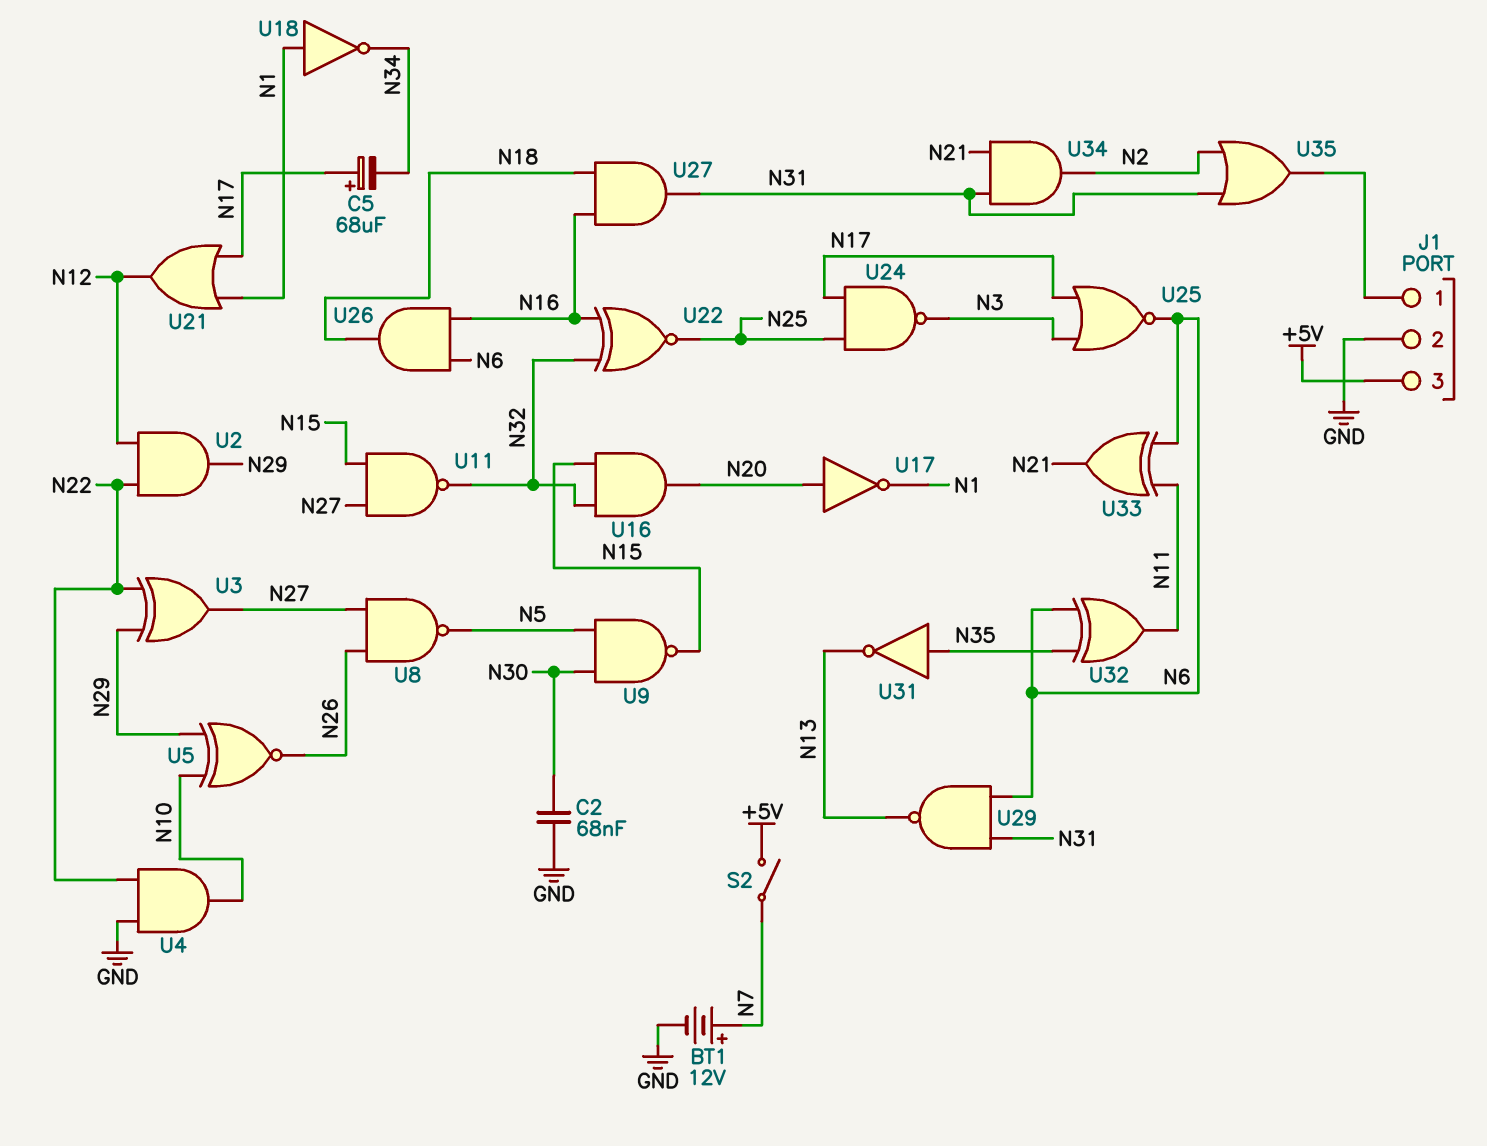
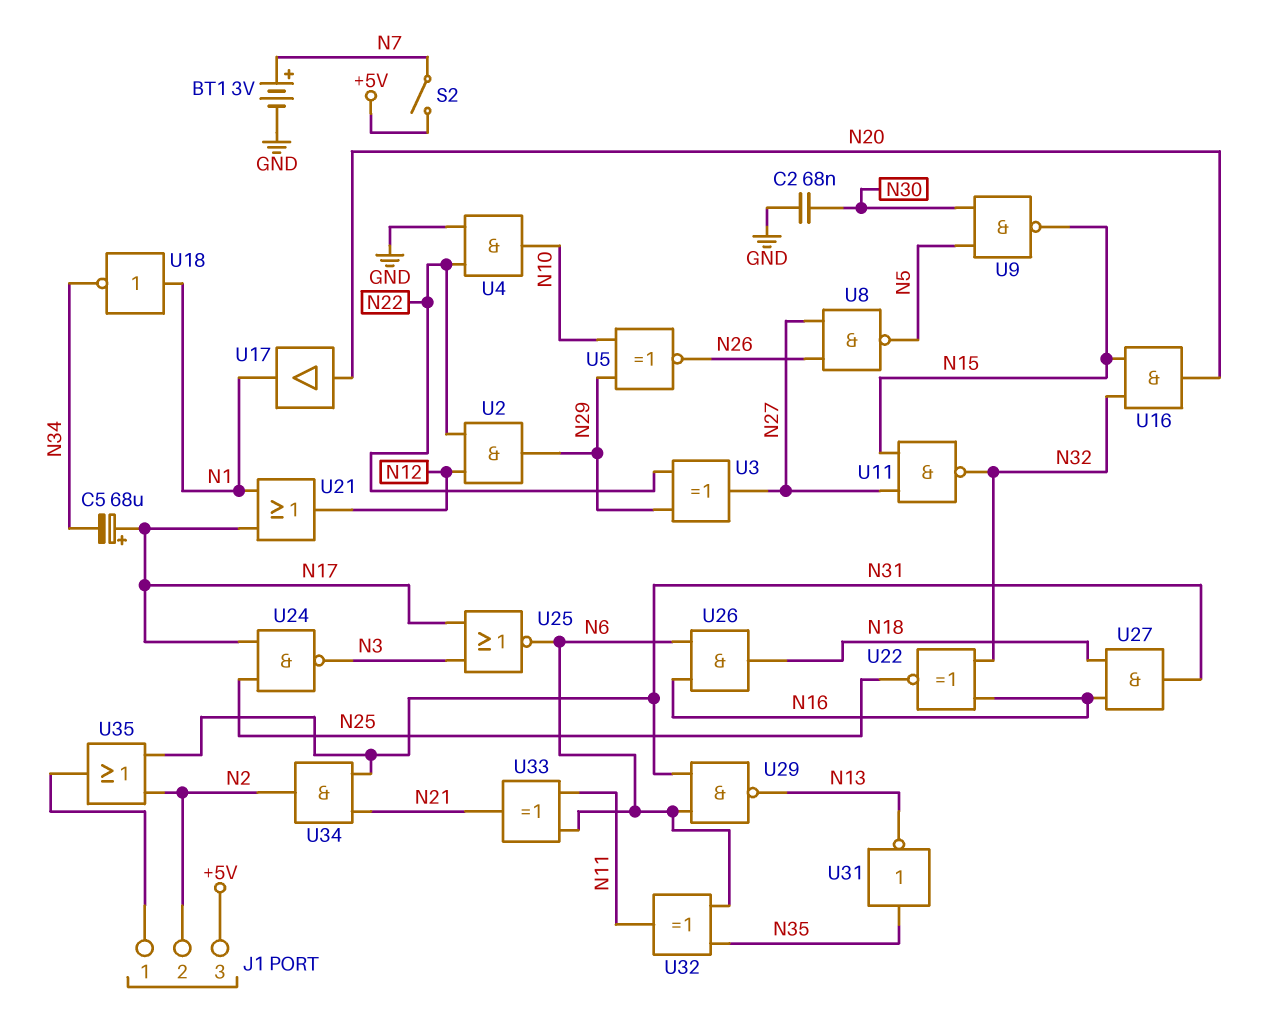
BT1: 12V (plus N7, minus GND) -> 3V (plus N7, minus GND)
J1 pin 2: GND -> N2
U17: NOT (in N20, out N1) -> buffer (in N20, out N1)

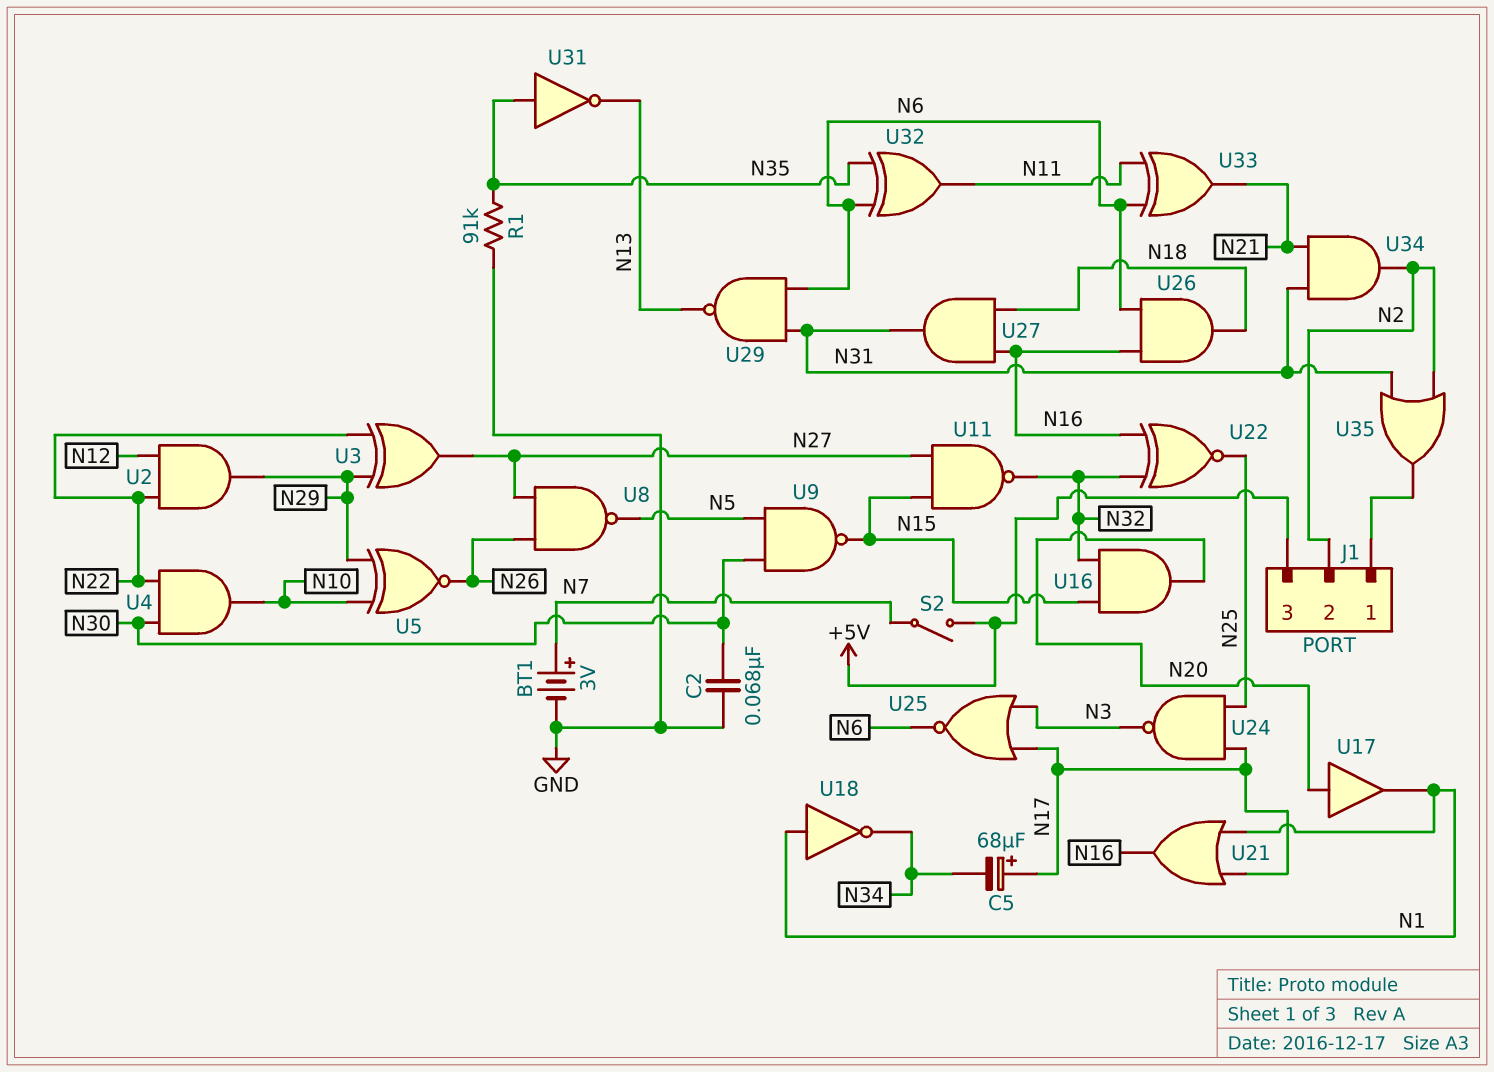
R1: none -> 91k (GND, N35)
U4: AND (in GND, in N22, out N10) -> AND (in N22, in N30, out N10)
U21: OR (in N1, in N17, out N12) -> OR (in N1, in N17, out N16)

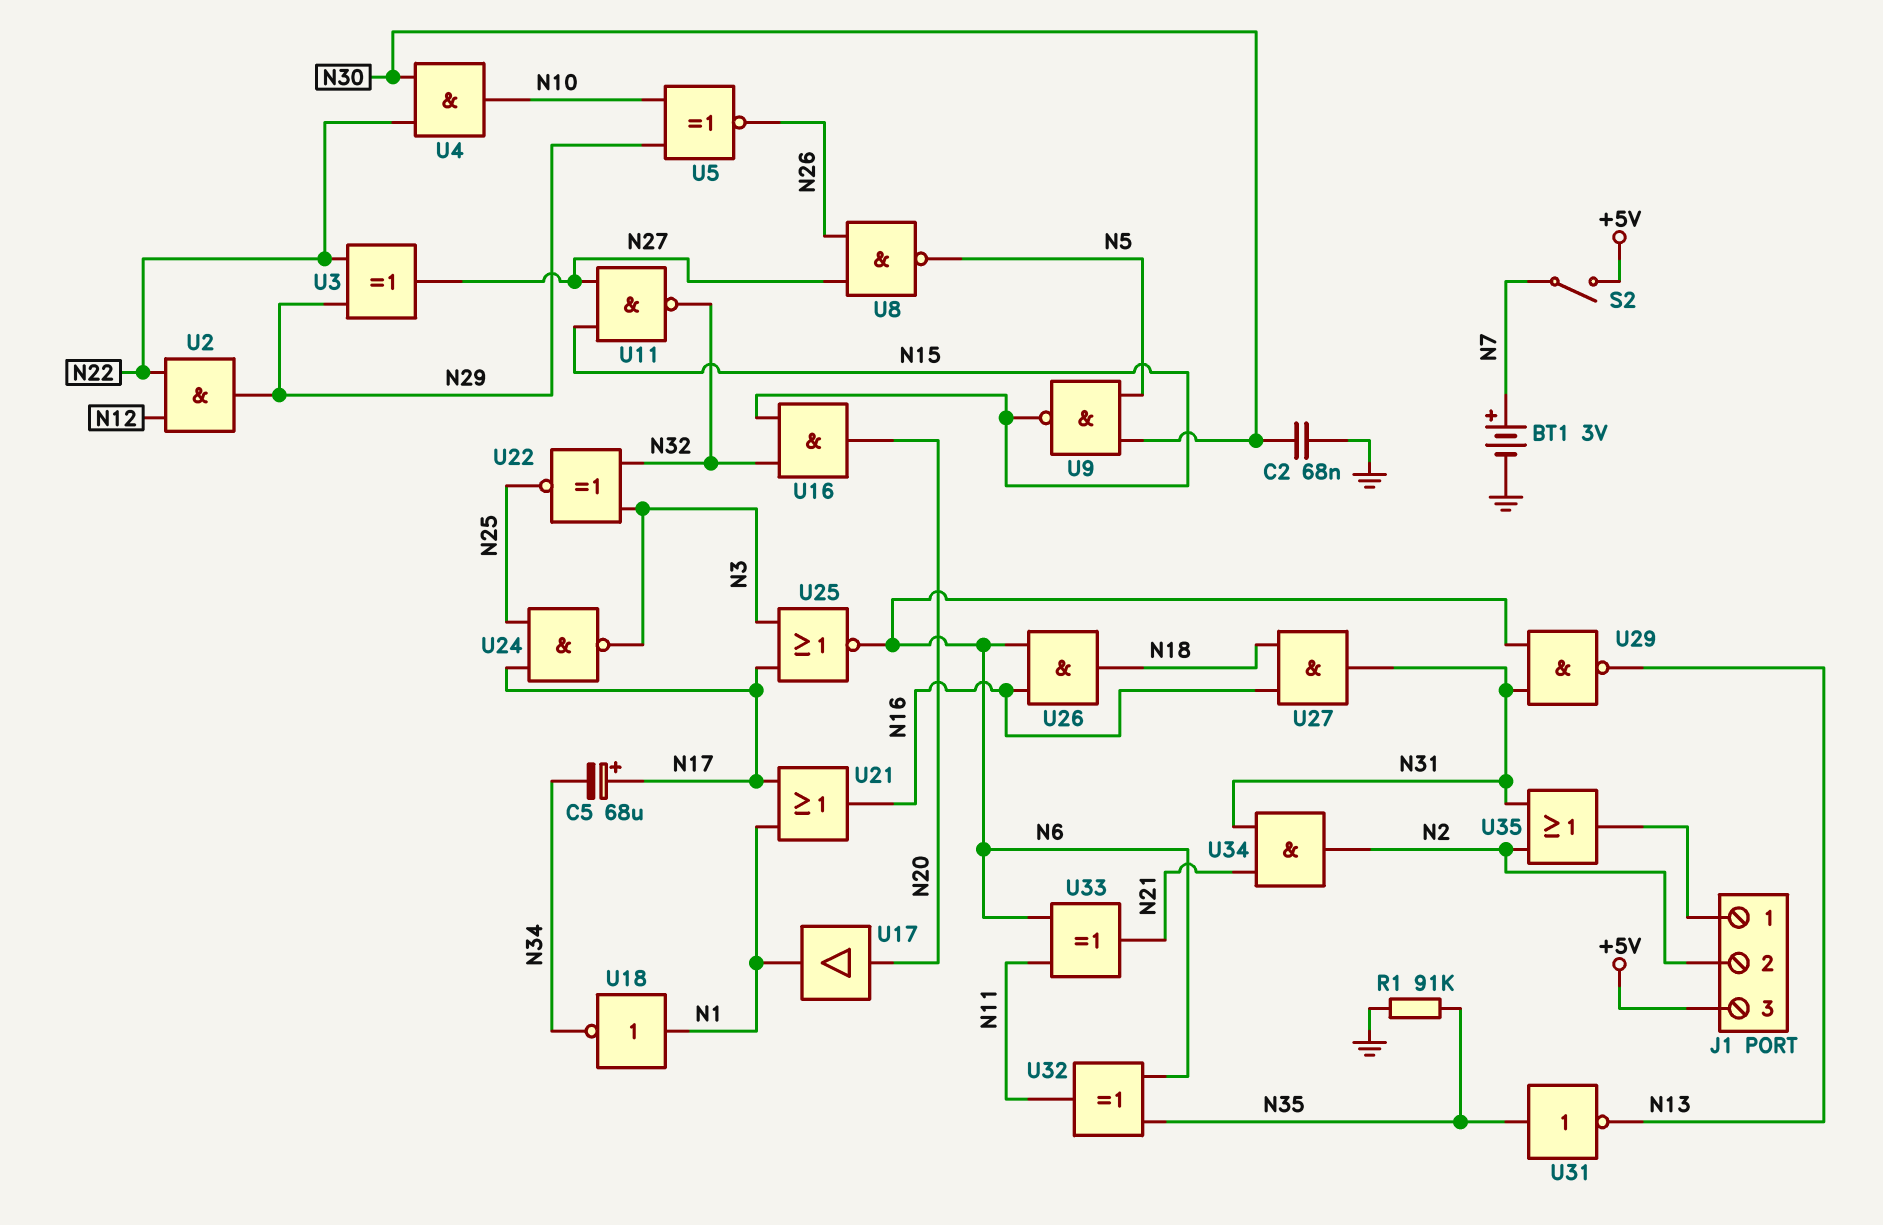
U22: XNOR (in N16, in N32, out N25) -> XNOR (in N3, in N32, out N25)

